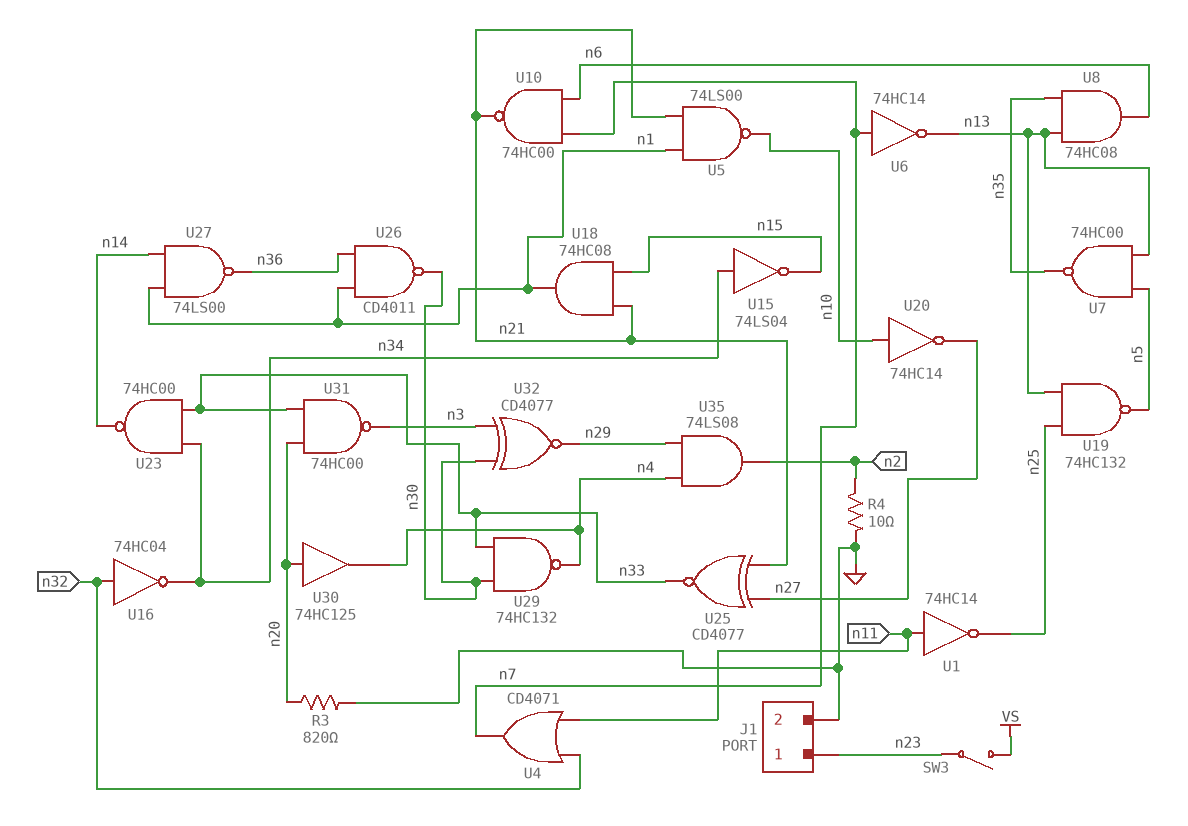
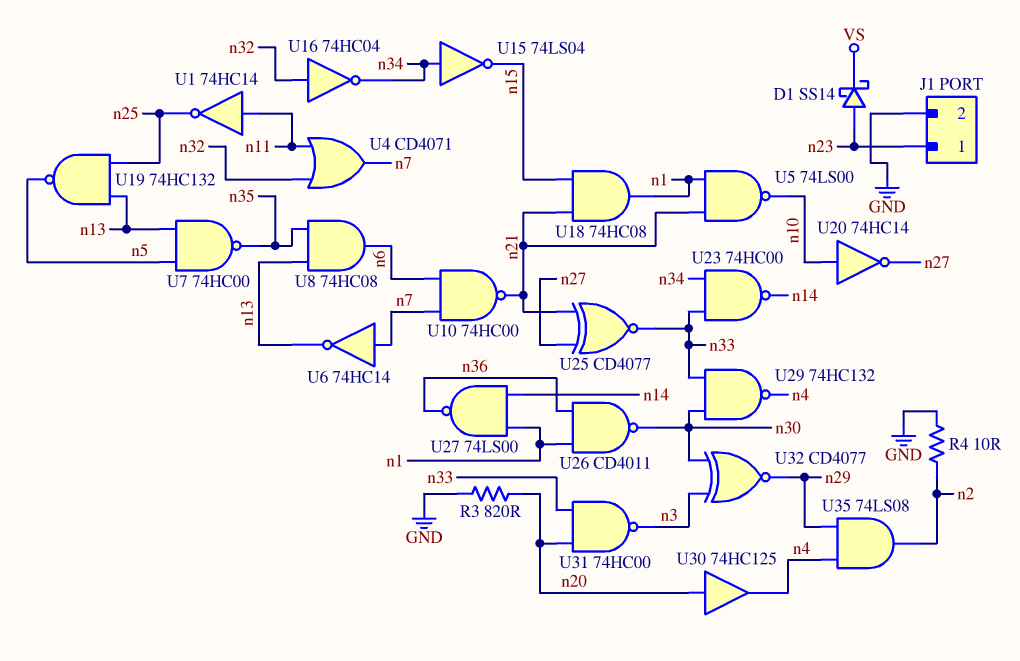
D1: none -> schottky SS14 (A n23, K VS)
SW3: switch (VS, n23) -> none

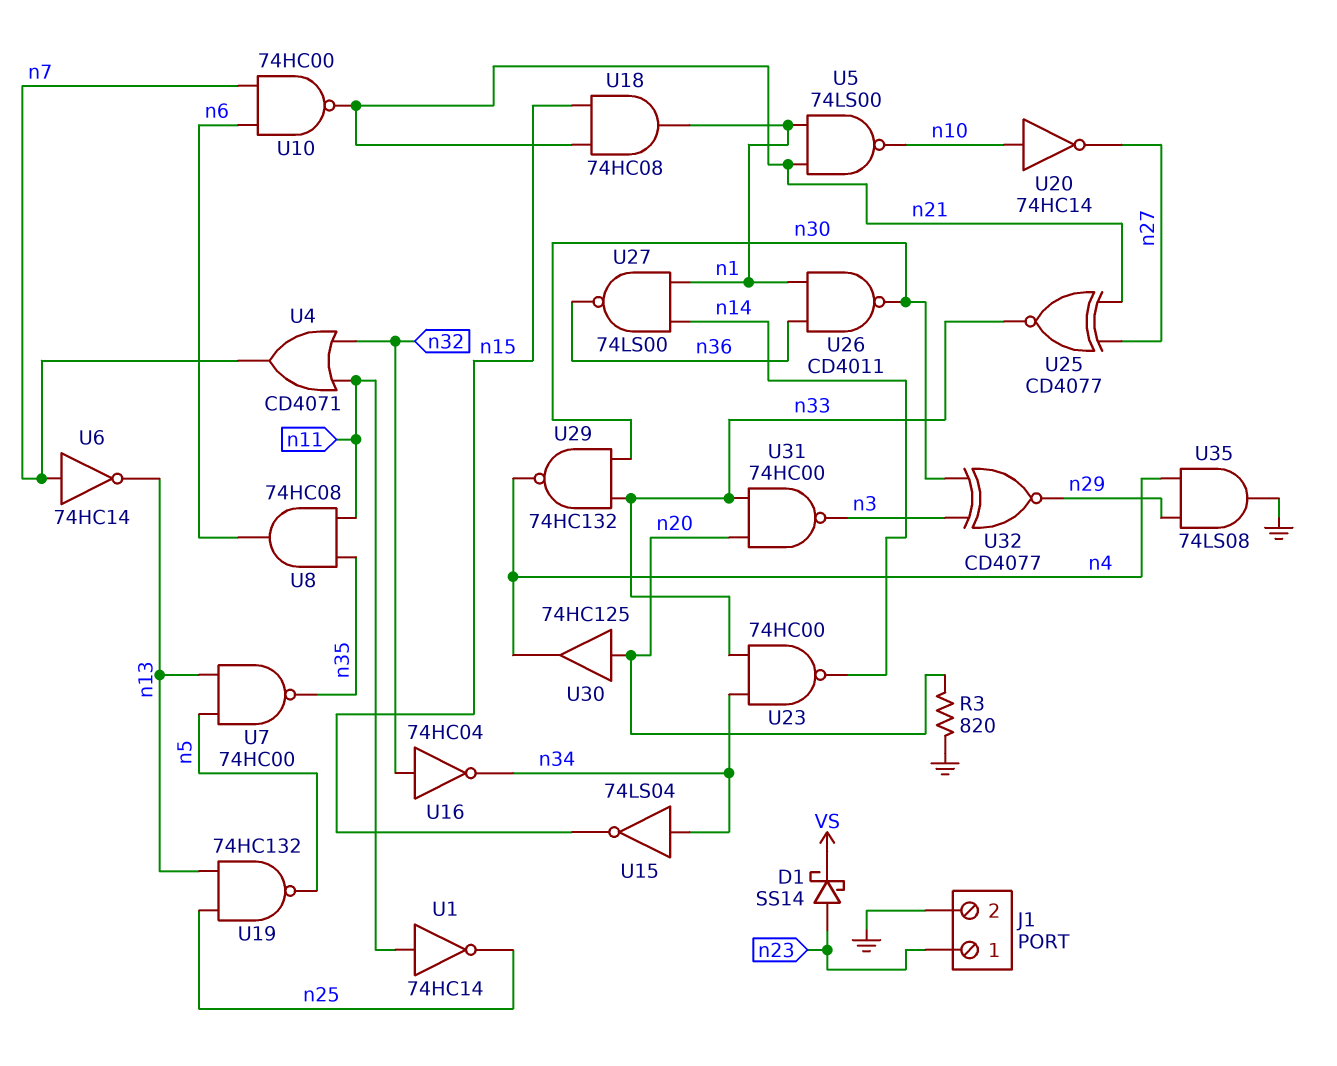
R4: 10 (GND, n2) -> none
U8: AND 74HC08 (in n13, in n35, out n6) -> AND 74HC08 (in n11, in n35, out n6)
U35: AND 74LS08 (in n4, in n29, out n2) -> AND 74LS08 (in n4, in n29, out GND)

